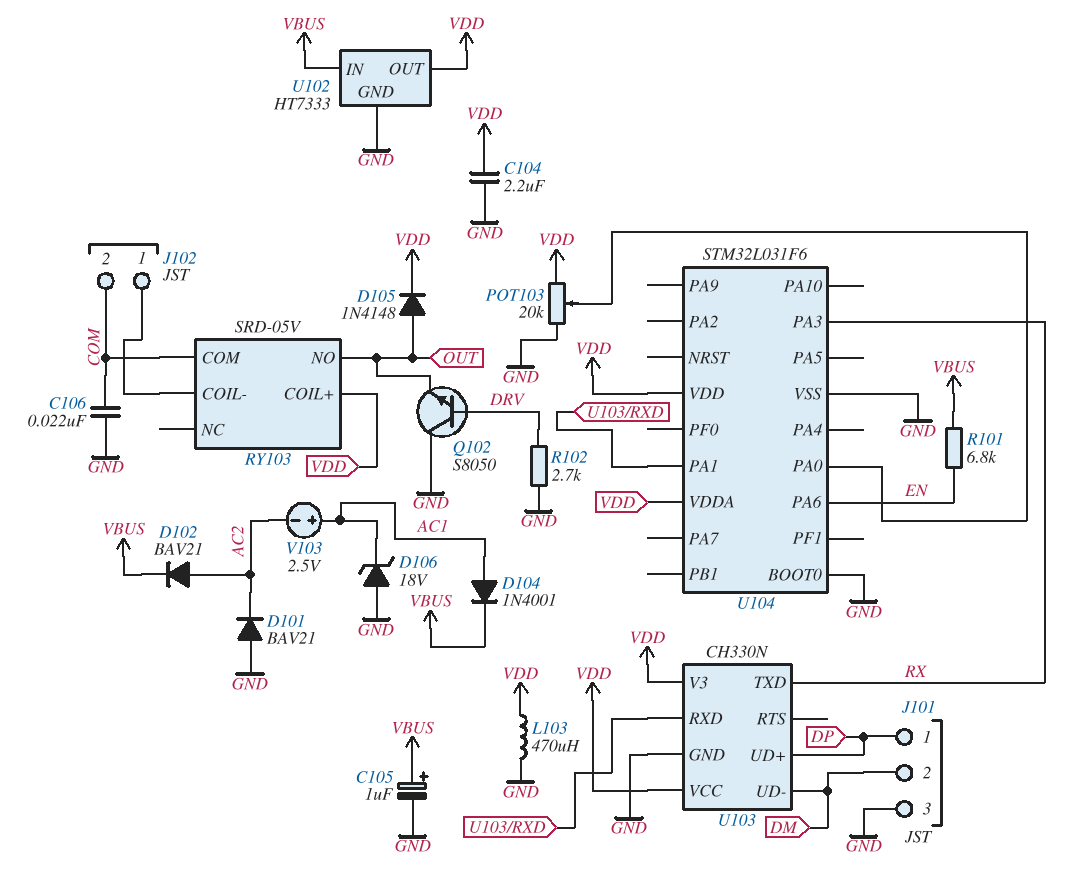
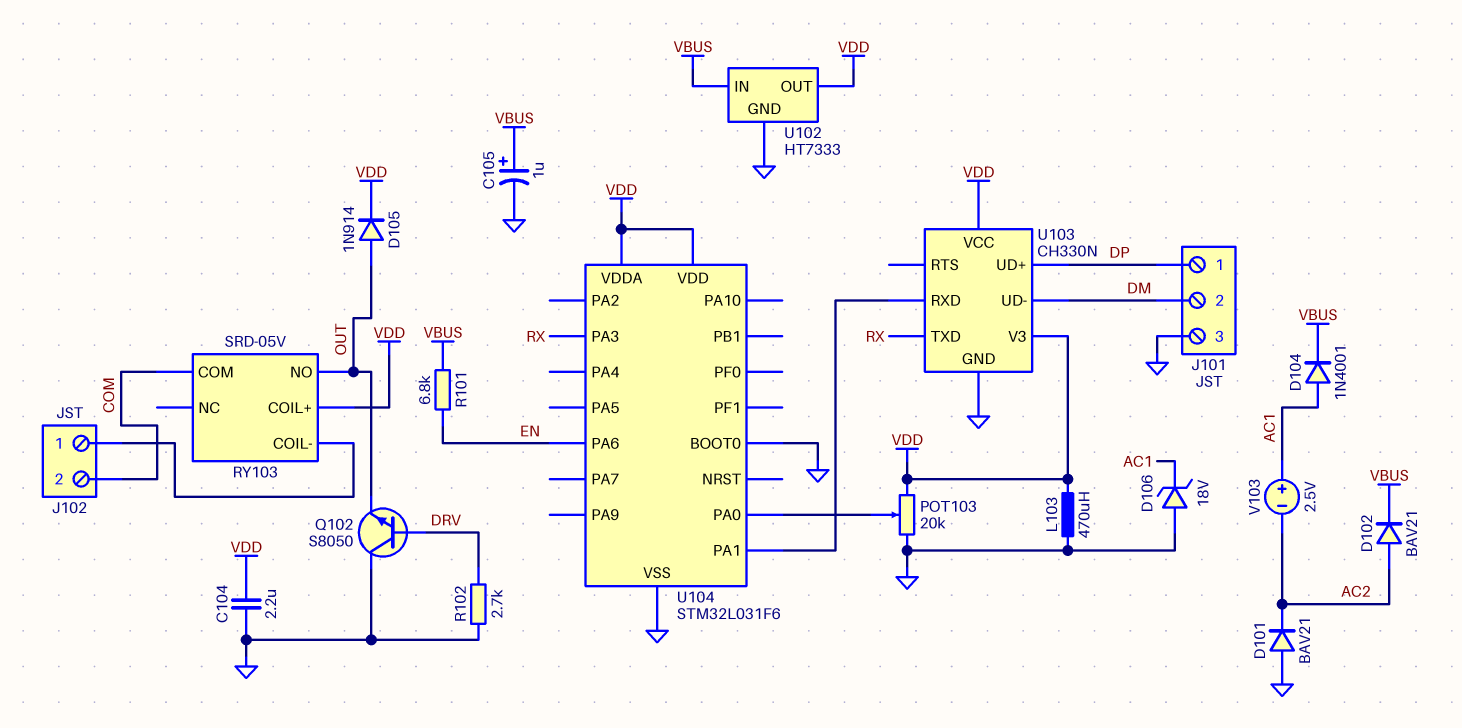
C106: 22nF (COM, GND) -> none
D105: diode 1N4148 (A OUT, K VDD) -> diode 1N914 (A OUT, K VDD)

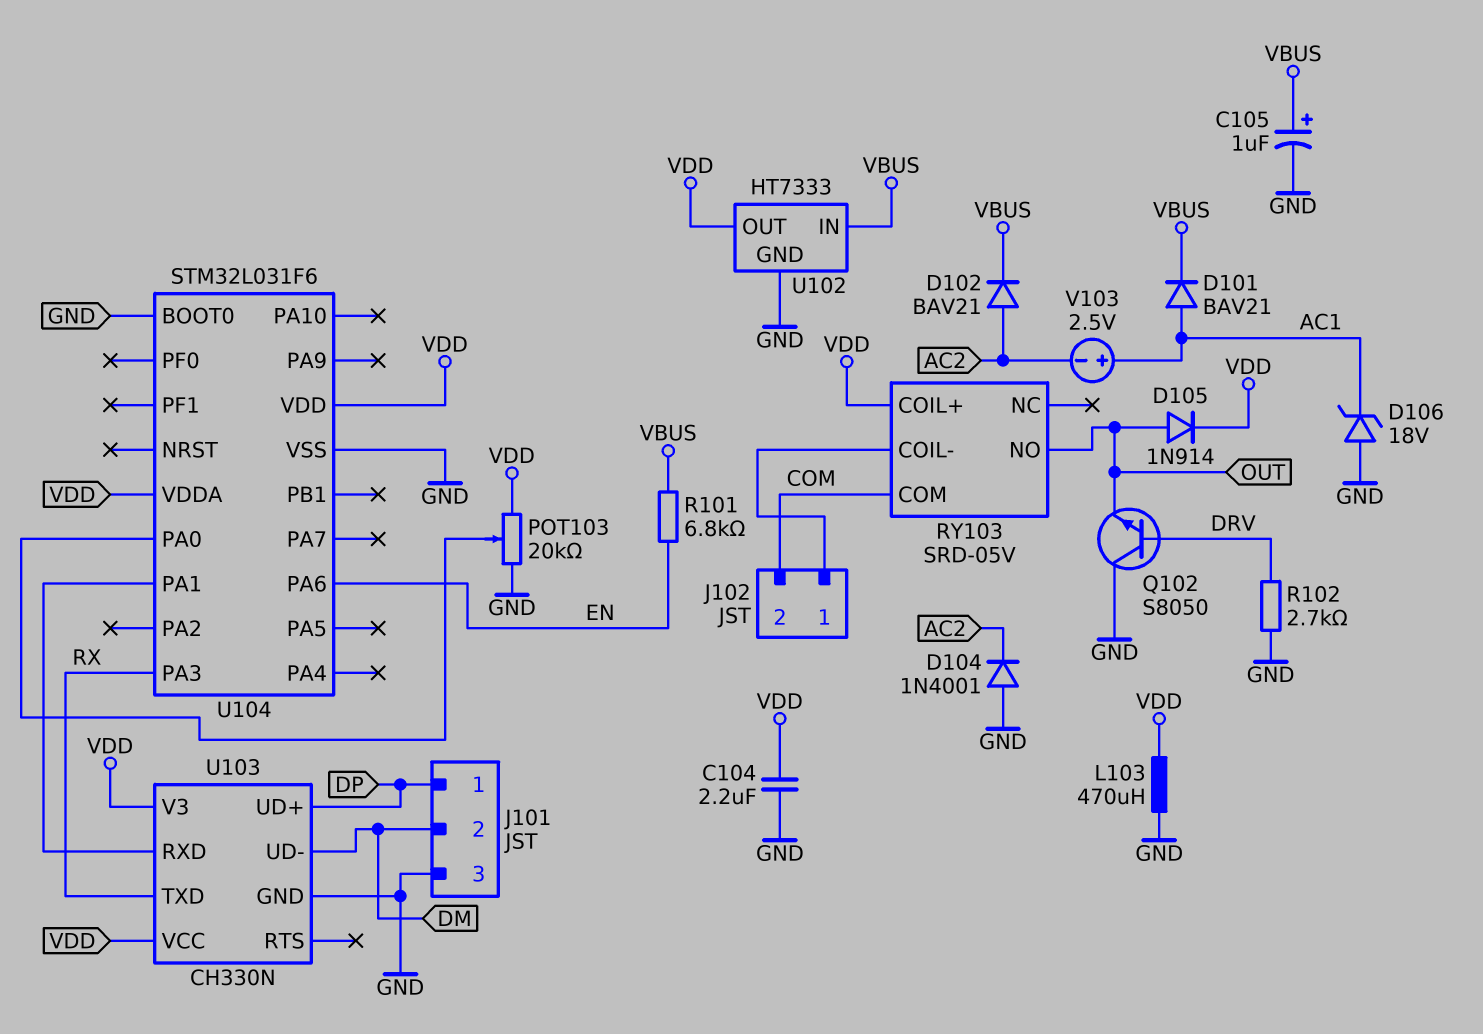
D101: diode BAV21 (A GND, K AC2) -> diode BAV21 (A AC1, K VBUS)
D104: diode 1N4001 (A AC1, K VBUS) -> diode 1N4001 (A GND, K AC2)

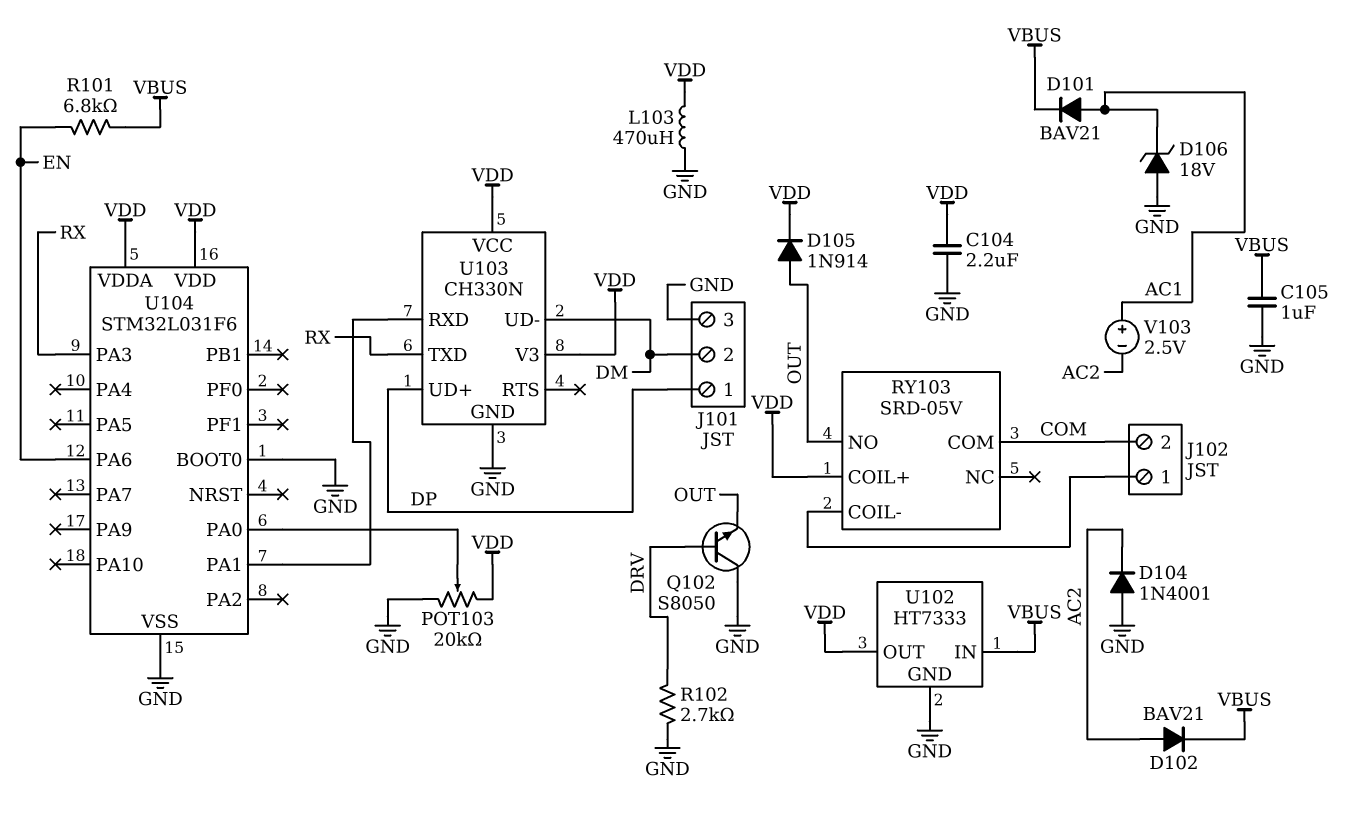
C105: 1uF (plus VBUS, minus GND) -> 1uF (GND, VBUS)

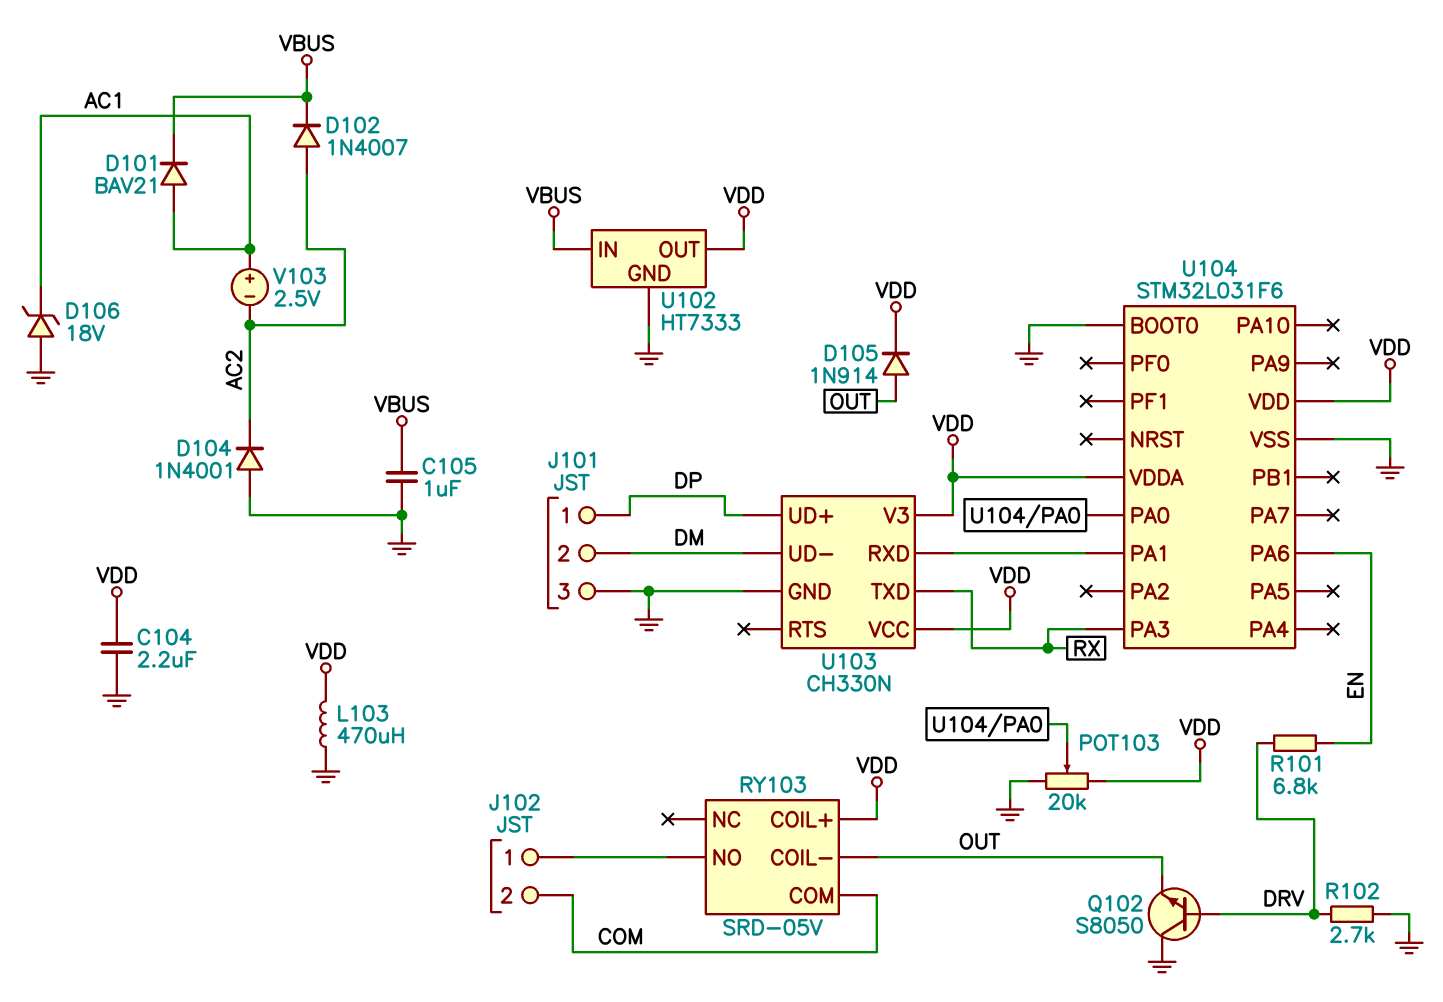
D102: diode BAV21 (A AC2, K VBUS) -> diode 1N4007 (A AC2, K VBUS)
R101: 6.8k (EN, VBUS) -> 6.8k (DRV, EN)
RY103 pin COIL-: J102/1 -> OUT
RY103 pin NO: OUT -> J102/1

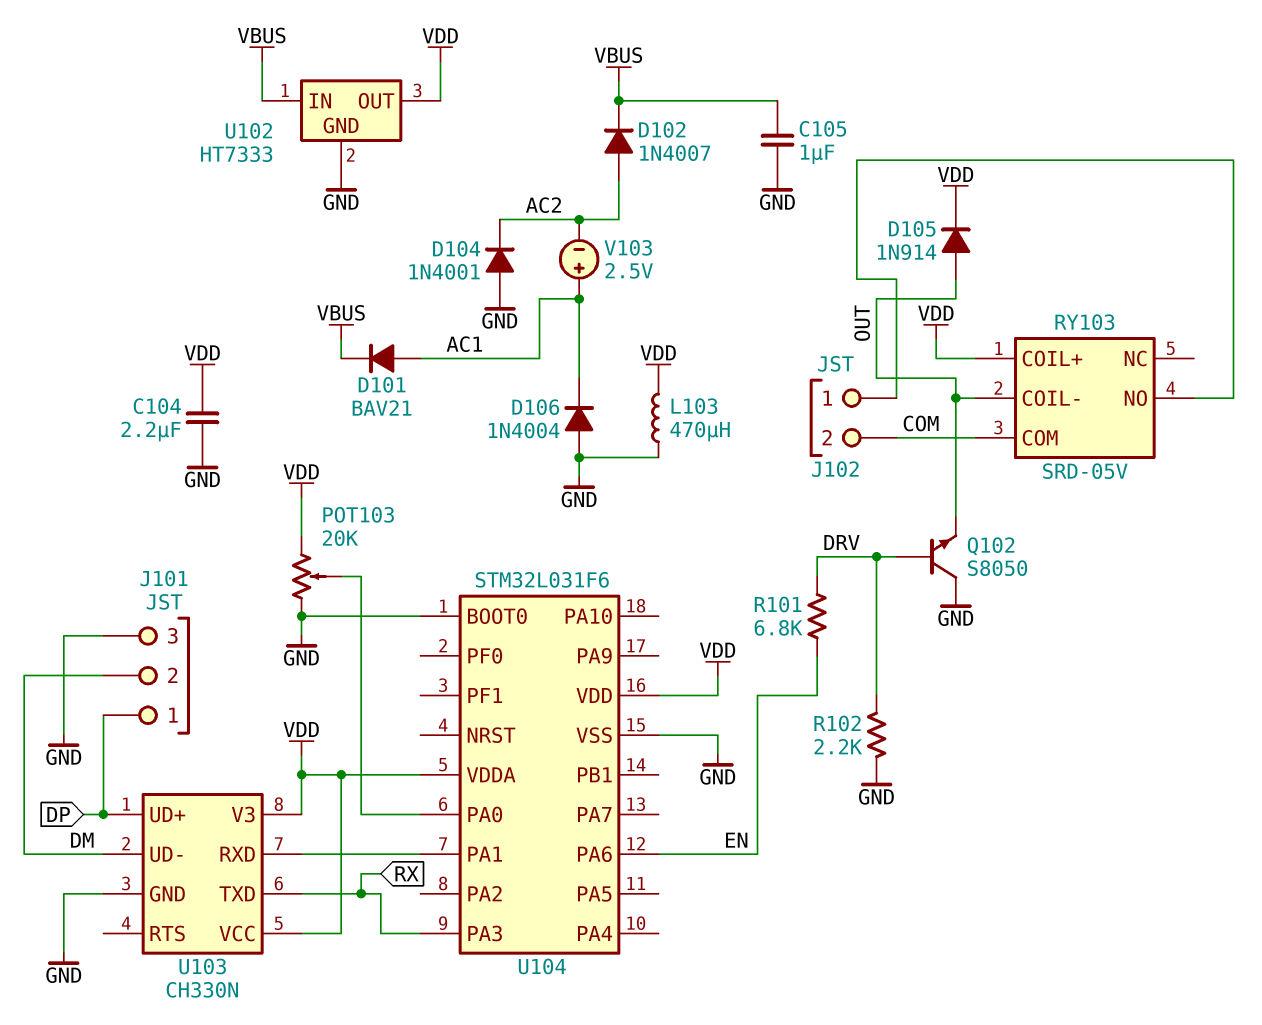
D106: zener 18V (A GND, K AC1) -> diode 1N4004 (A GND, K AC1)
R102: 2.7k (DRV, GND) -> 2.2k (DRV, GND)

